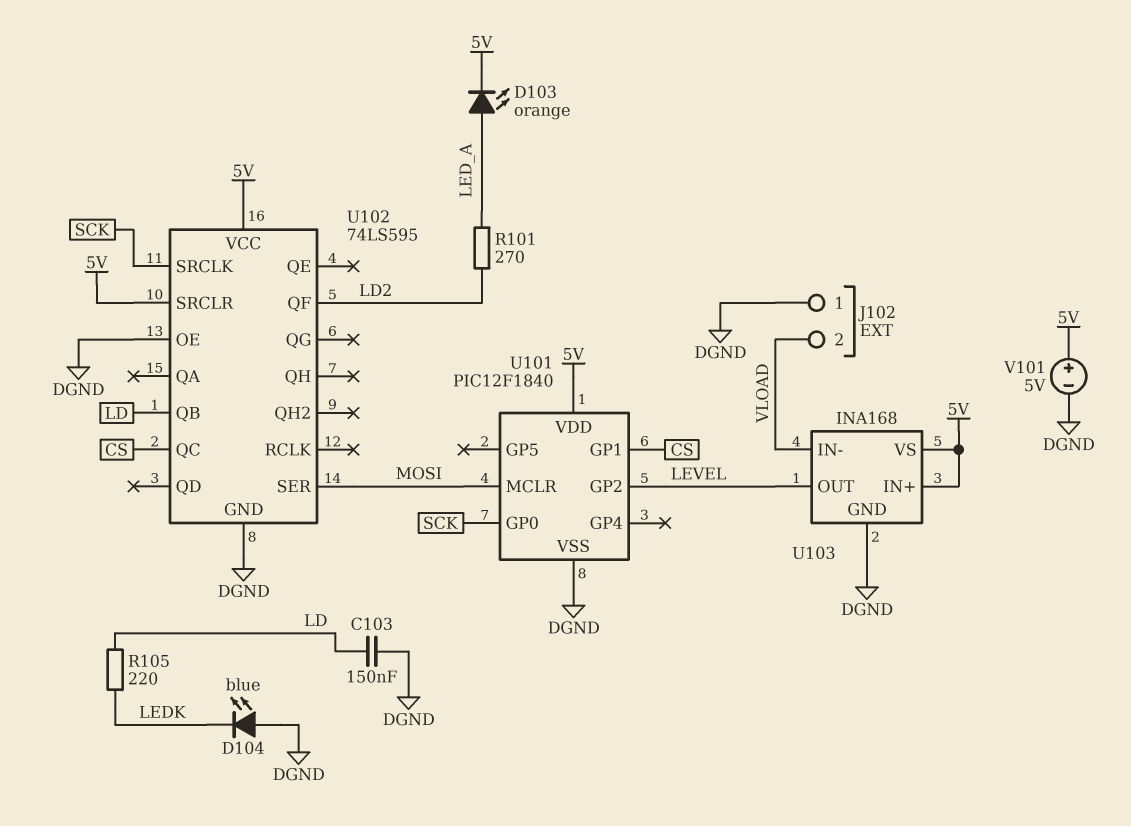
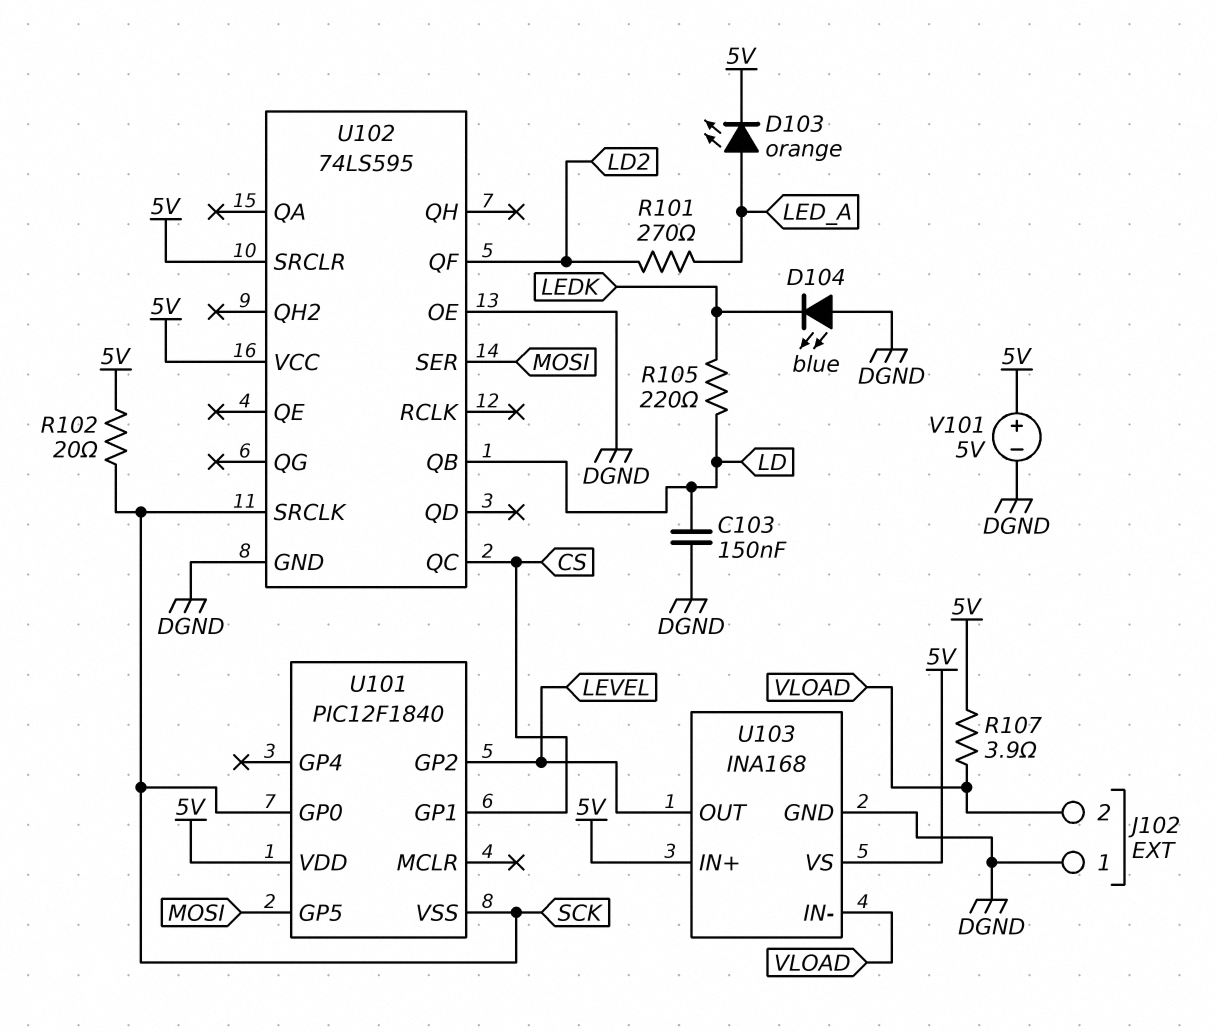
R102: none -> 20 (5V, SCK)
R107: none -> 3.9 (5V, VLOAD)
U101 pin GP5: none -> MOSI
U101 pin MCLR: MOSI -> none
U101 pin VSS: DGND -> SCK

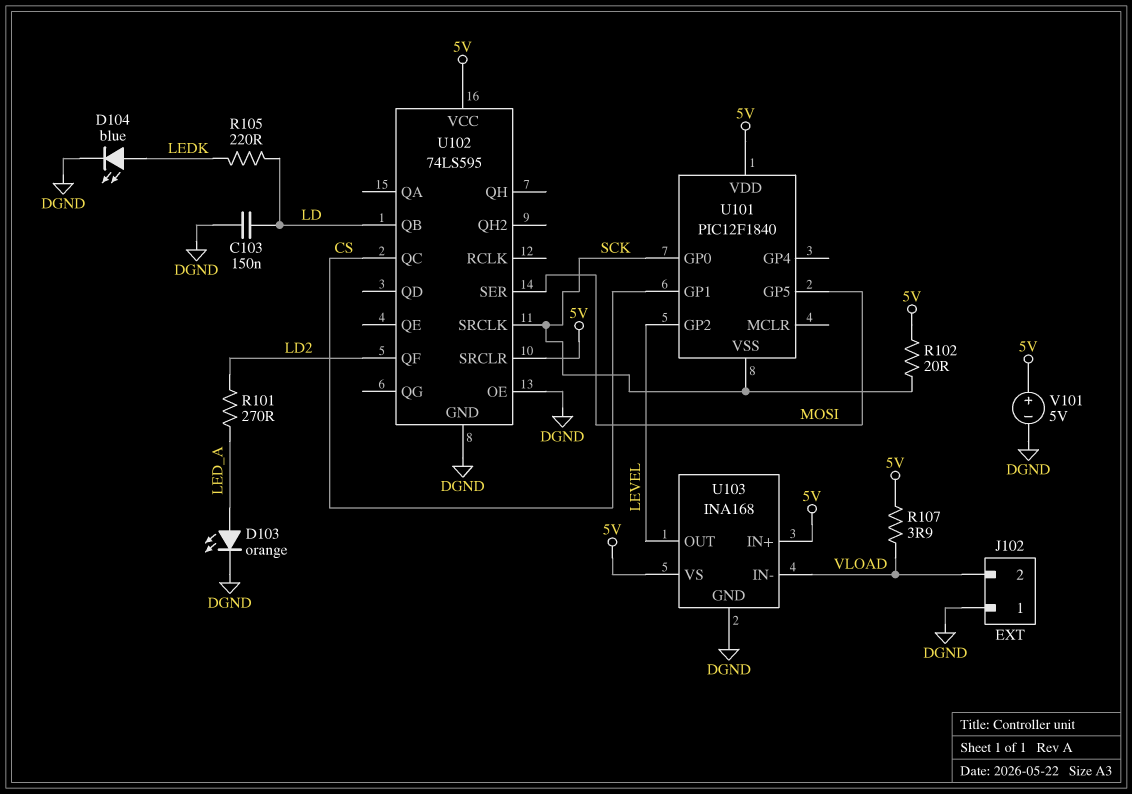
D103: LED orange (A LED_A, K 5V) -> LED orange (A LED_A, K DGND)
D104: LED blue (A DGND, K LEDK) -> LED blue (A LEDK, K DGND)

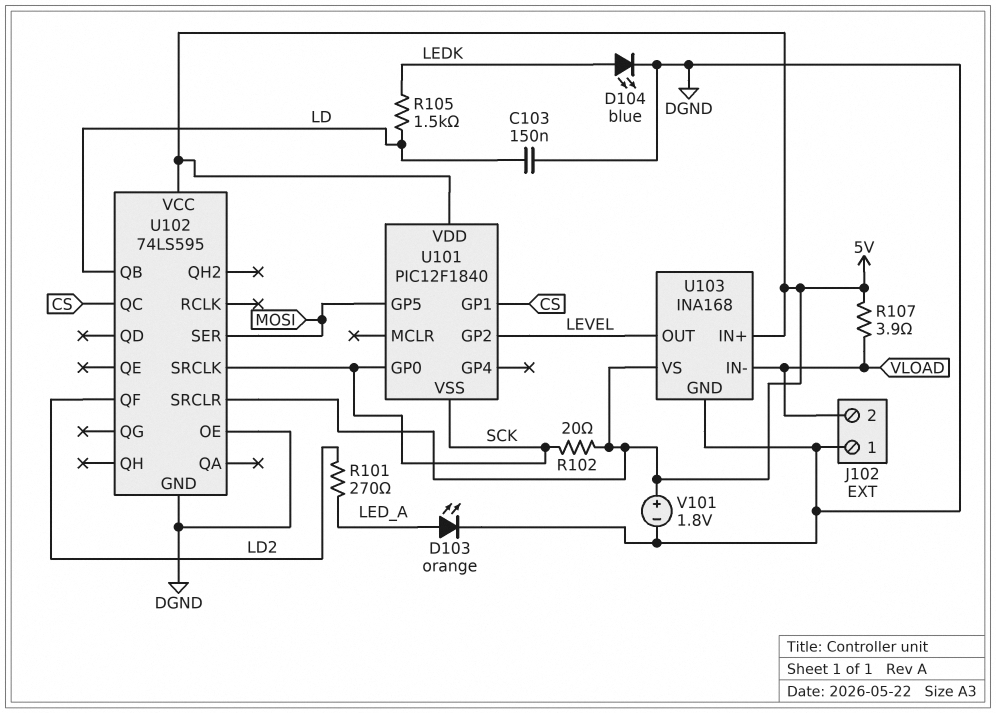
R105: 220 (LD, LEDK) -> 1.5k (LD, LEDK)
V101: 5V (plus 5V, minus DGND) -> 1.8V (plus 5V, minus DGND)

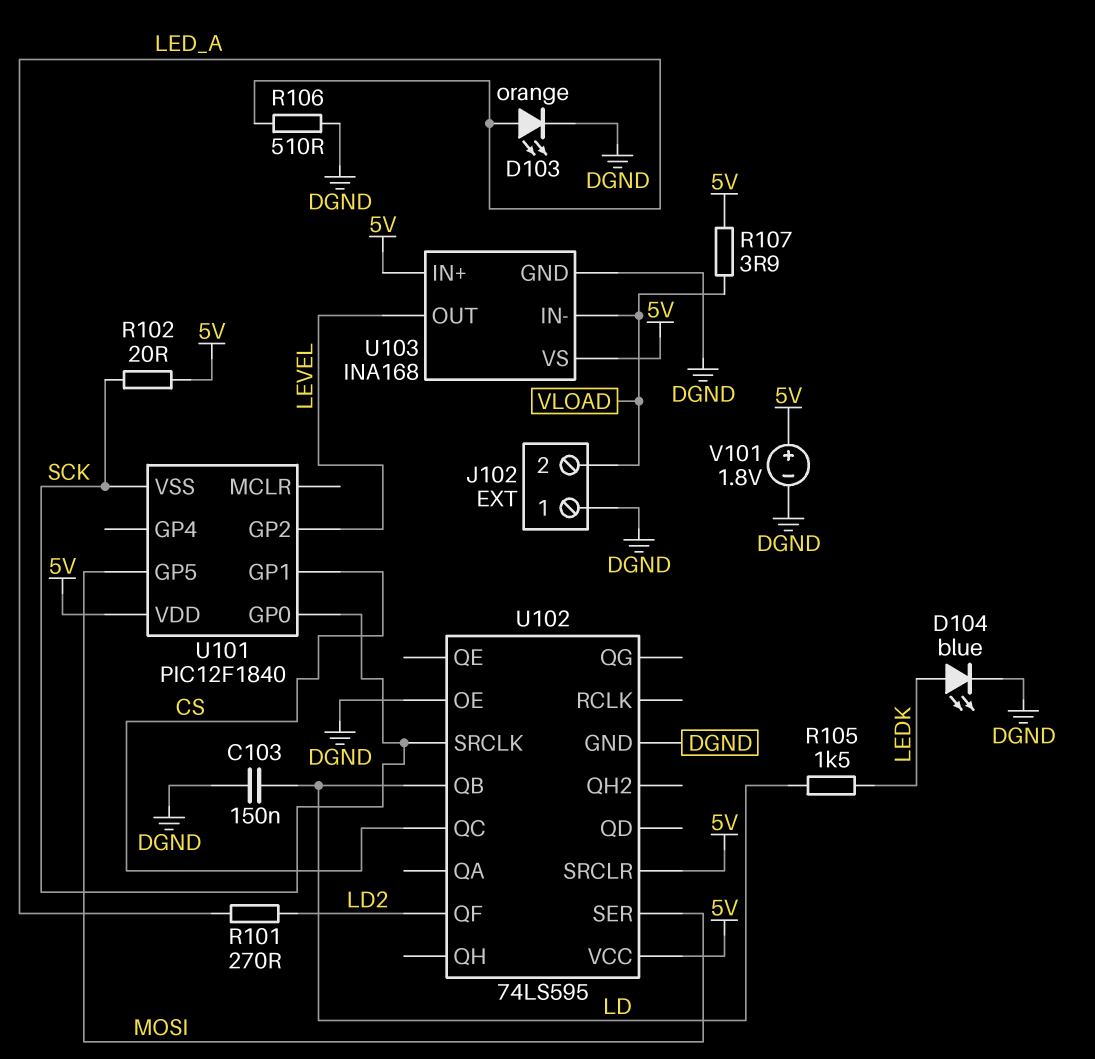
R106: none -> 510 (DGND, LED_A)

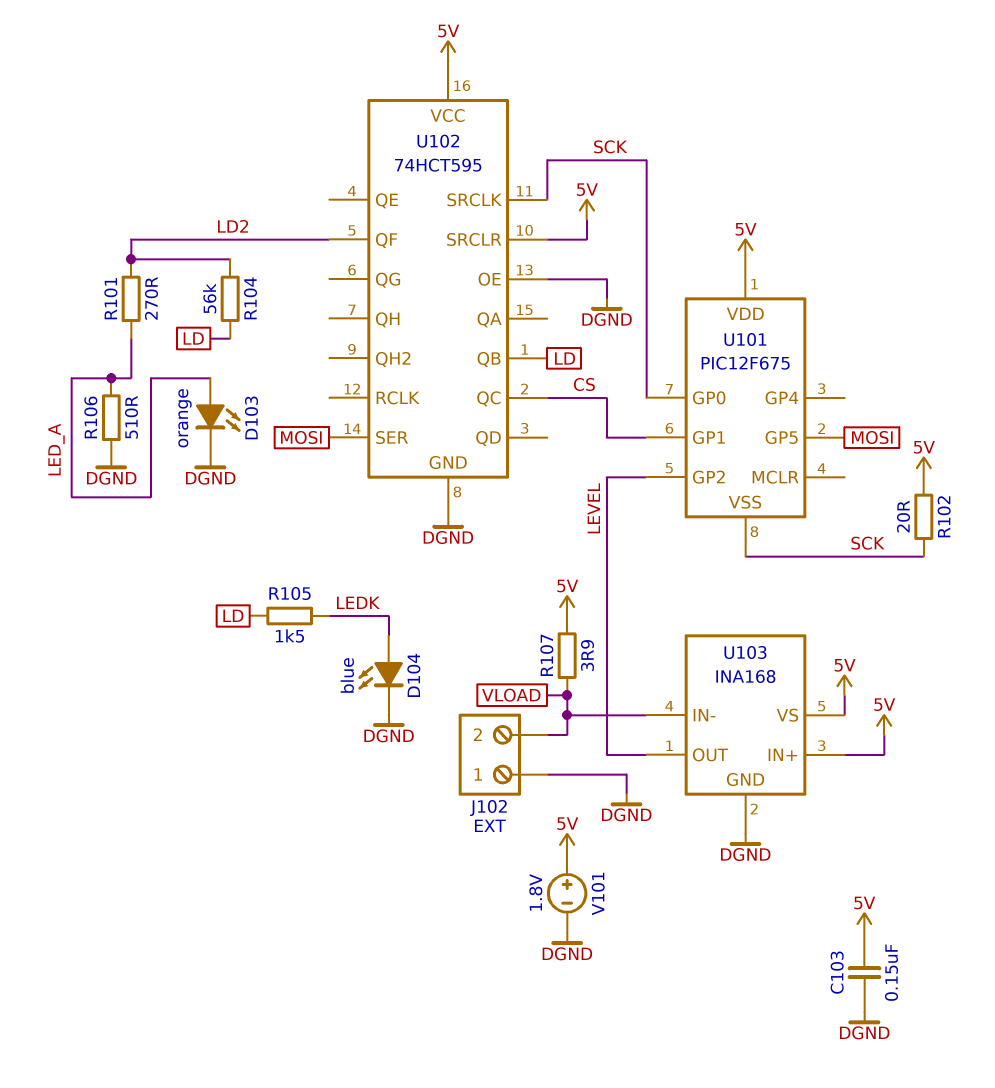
C103: 150nF (DGND, LD) -> 150nF (5V, DGND)
R104: none -> 56k (LD, LD2)
U101: PIC12F1840 -> PIC12F675
U102: 74LS595 -> 74HCT595

